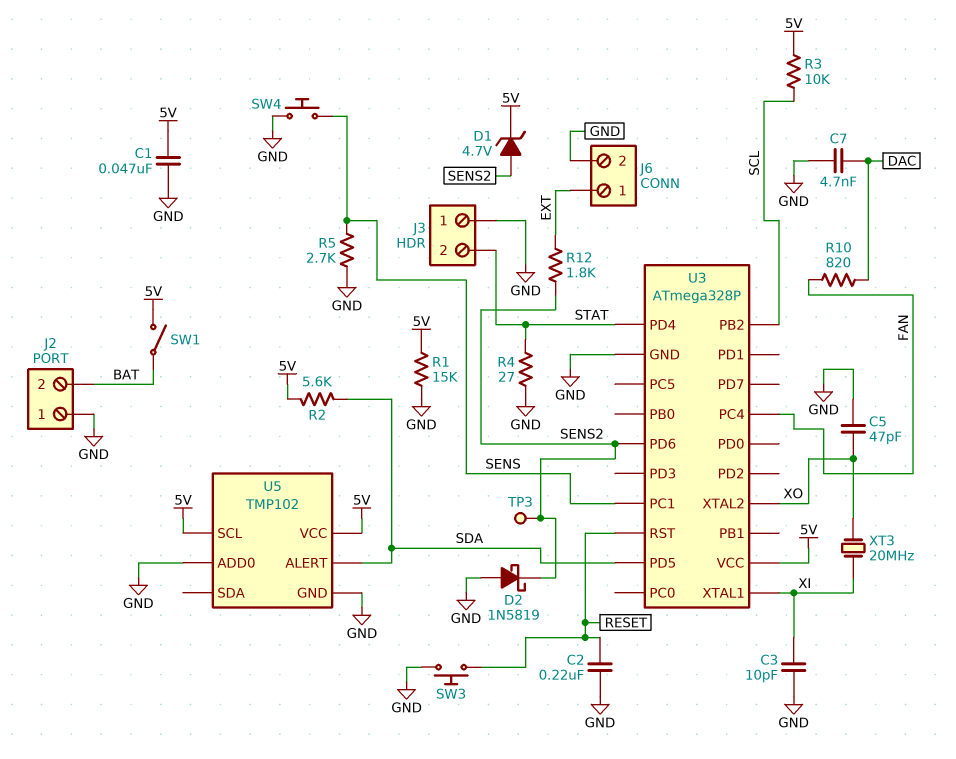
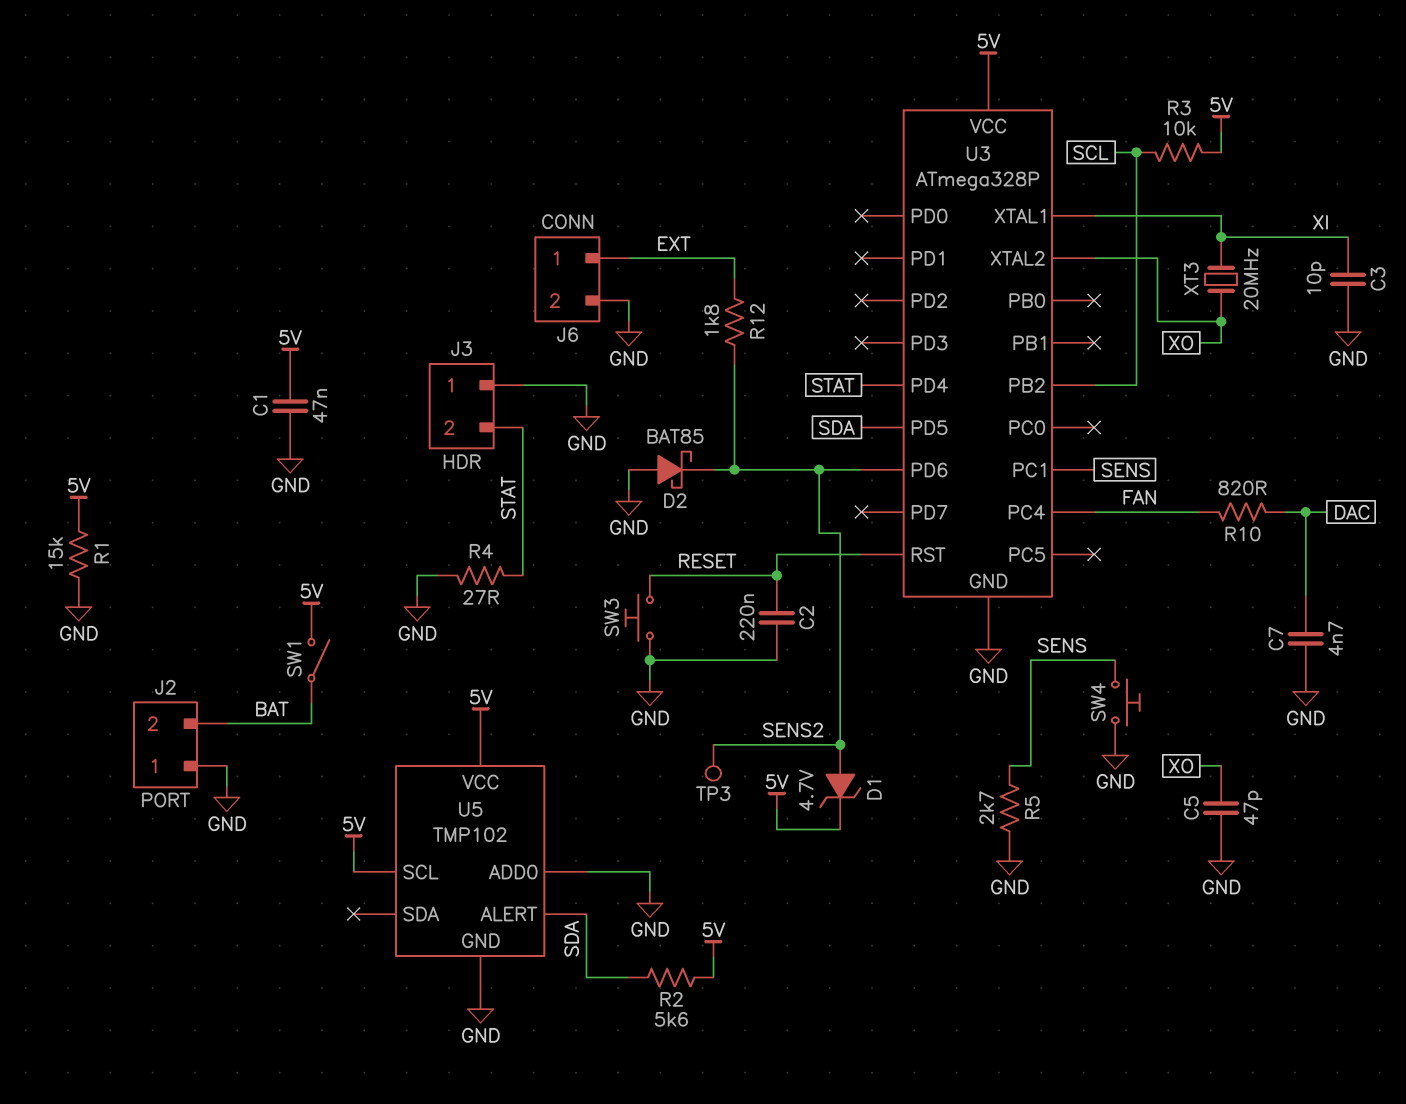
D2: schottky 1N5819 (A GND, K SENS2) -> schottky BAT85 (A GND, K SENS2)

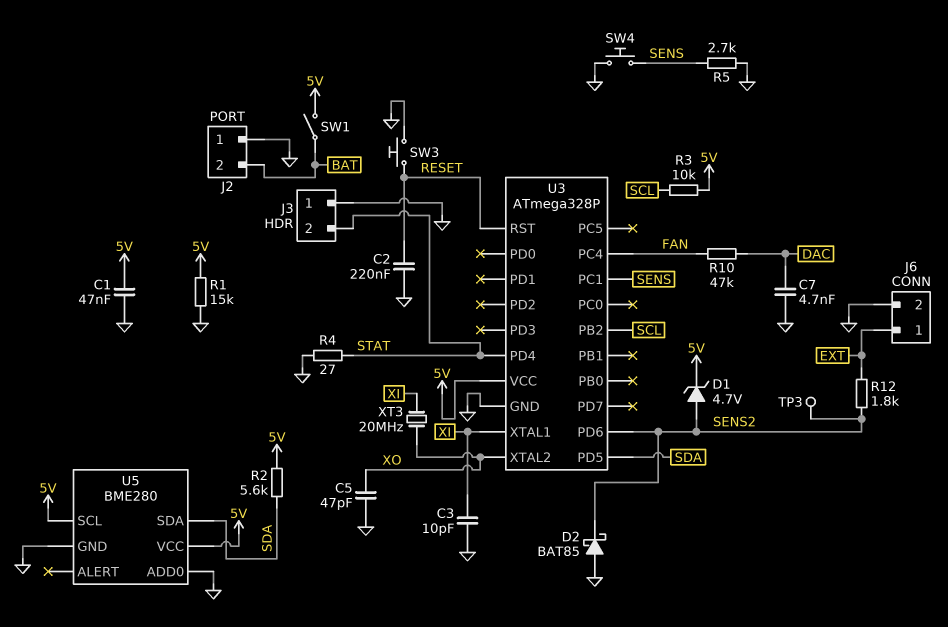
R10: 820 (DAC, FAN) -> 47k (DAC, FAN)
U5: TMP102 -> BME280
U5 pin ALERT: SDA -> none
U5 pin SDA: none -> SDA

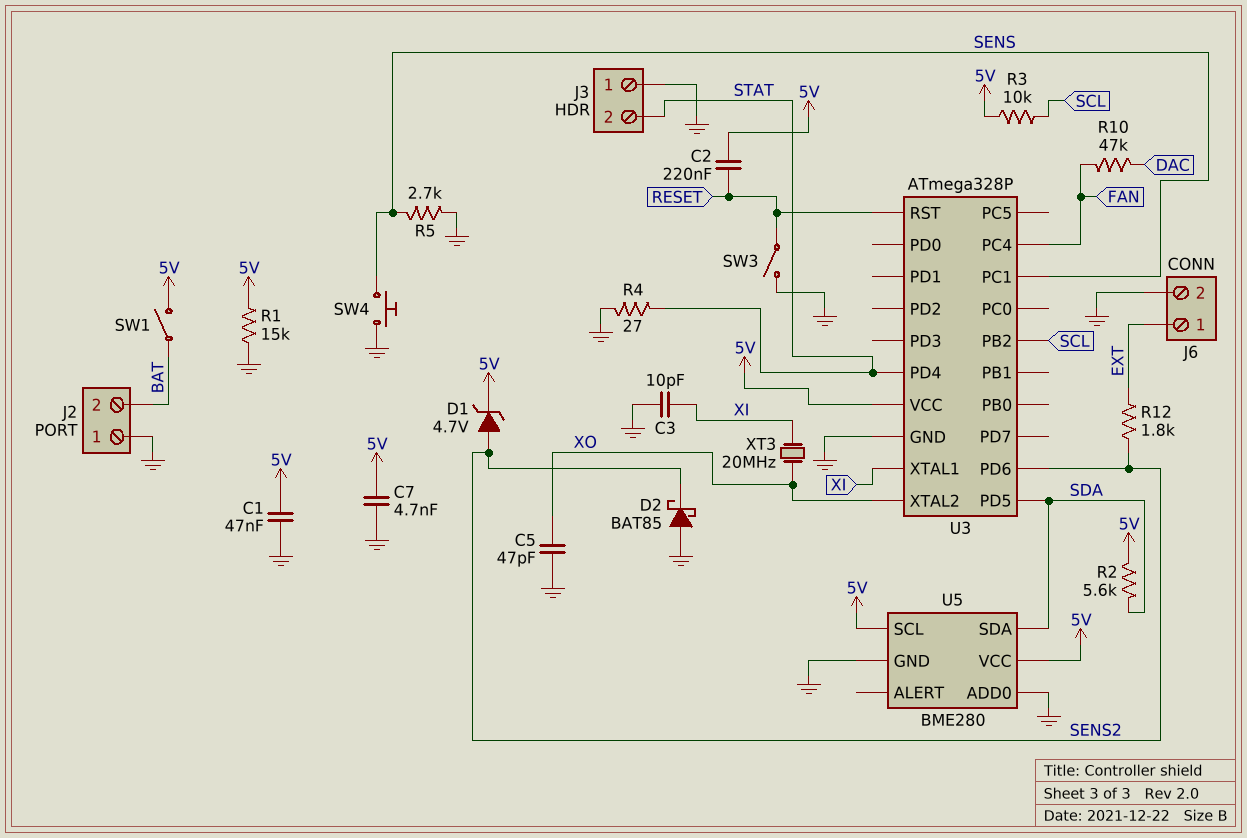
C2: 220nF (GND, RESET) -> 220nF (5V, RESET)
C7: 4.7nF (DAC, GND) -> 4.7nF (5V, GND)
SW3: button (GND, RESET) -> switch (GND, RESET)
TP3: test point (SENS2) -> none

